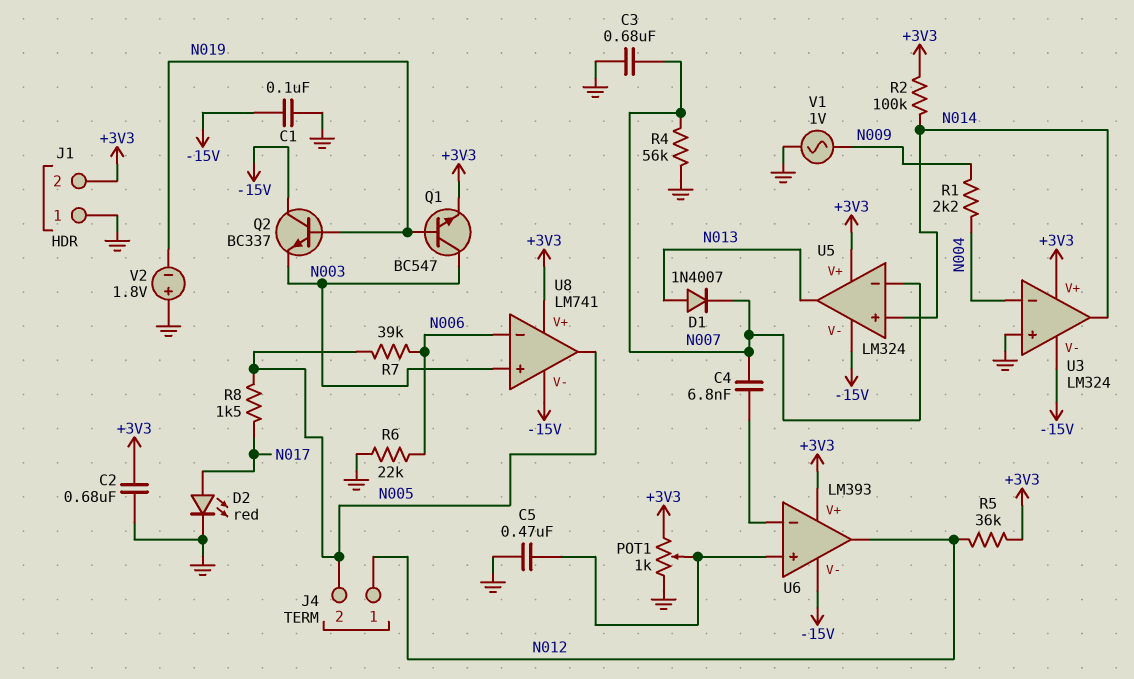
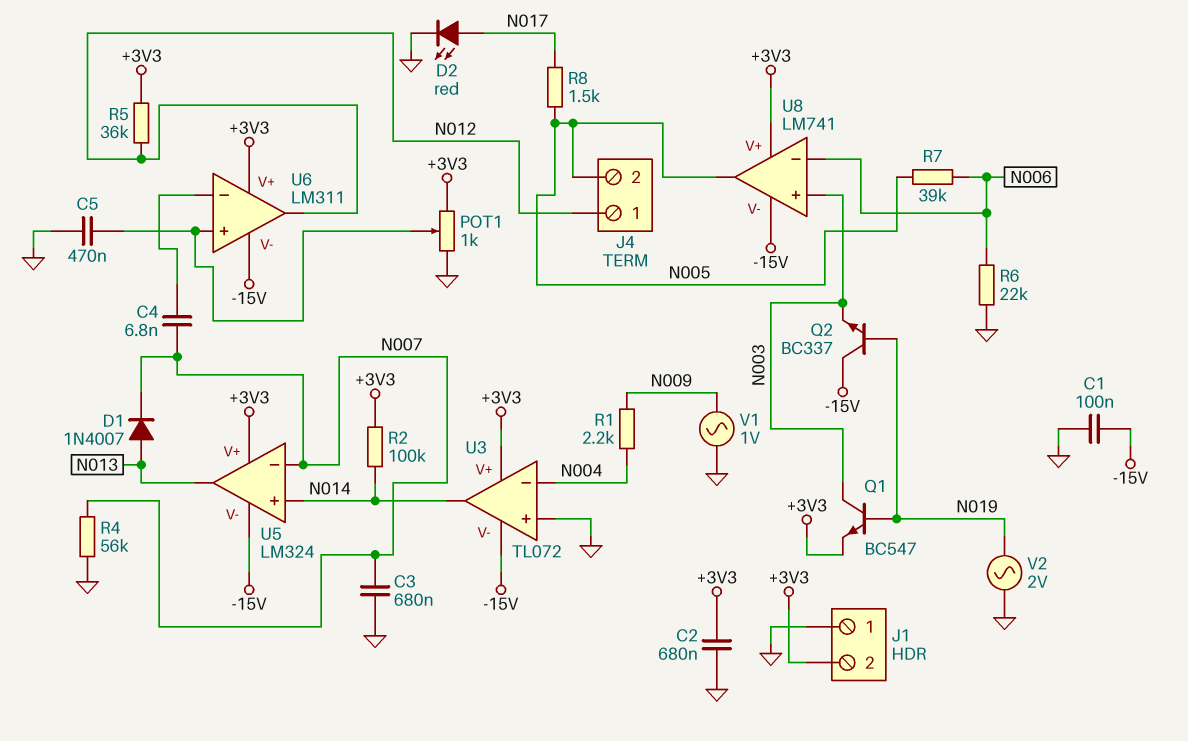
U3: LM324 -> TL072
U6: LM393 -> LM311
V2: 1.8V (plus GND, minus N019) -> AC 2V (GND, N019)

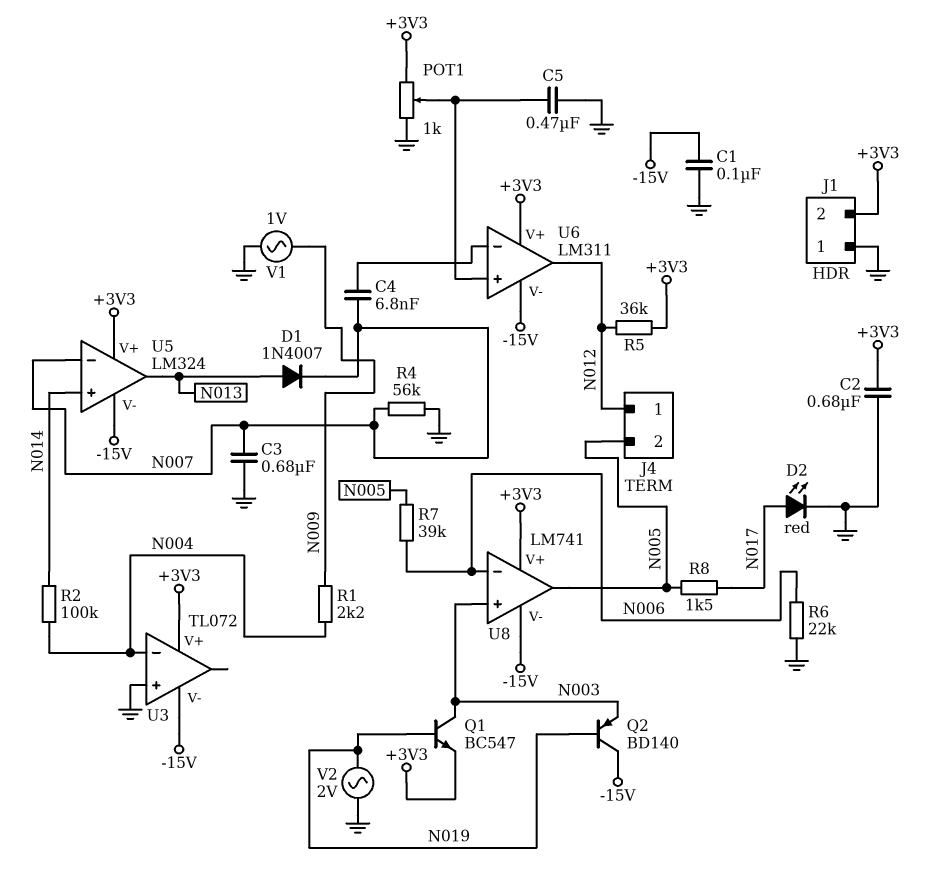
Q2: NPN BC337 (B N019, C -15V, E N003) -> PNP BD140 (B N019, C -15V, E N003)
R2: 100k (+3V3, N014) -> 100k (N004, N014)
U3 pin out: N014 -> none

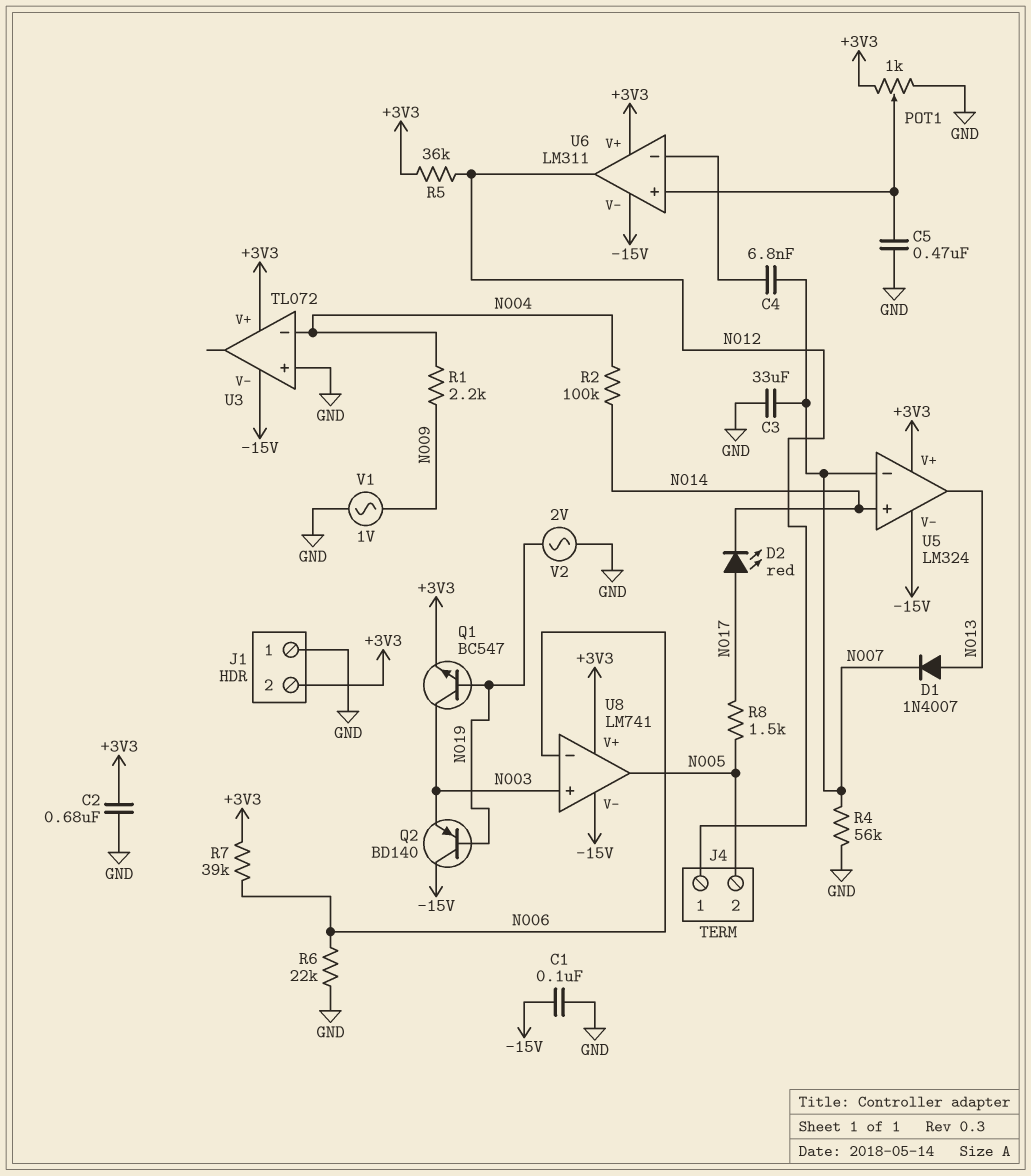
C3: 680nF (GND, N007) -> 33uF (GND, N007)
D2: LED red (A N017, K GND) -> LED red (A N017, K N014)
R7: 39k (N005, N006) -> 39k (+3V3, N006)

